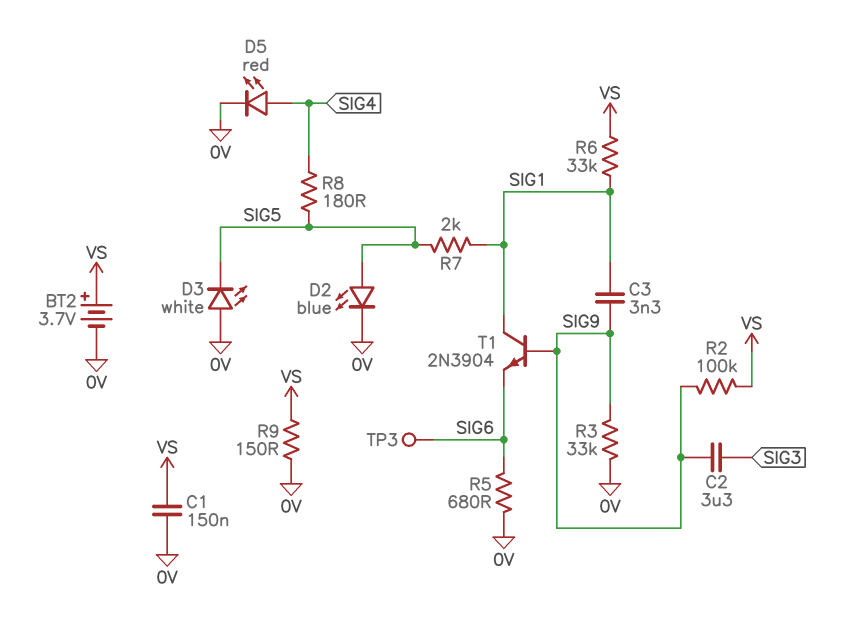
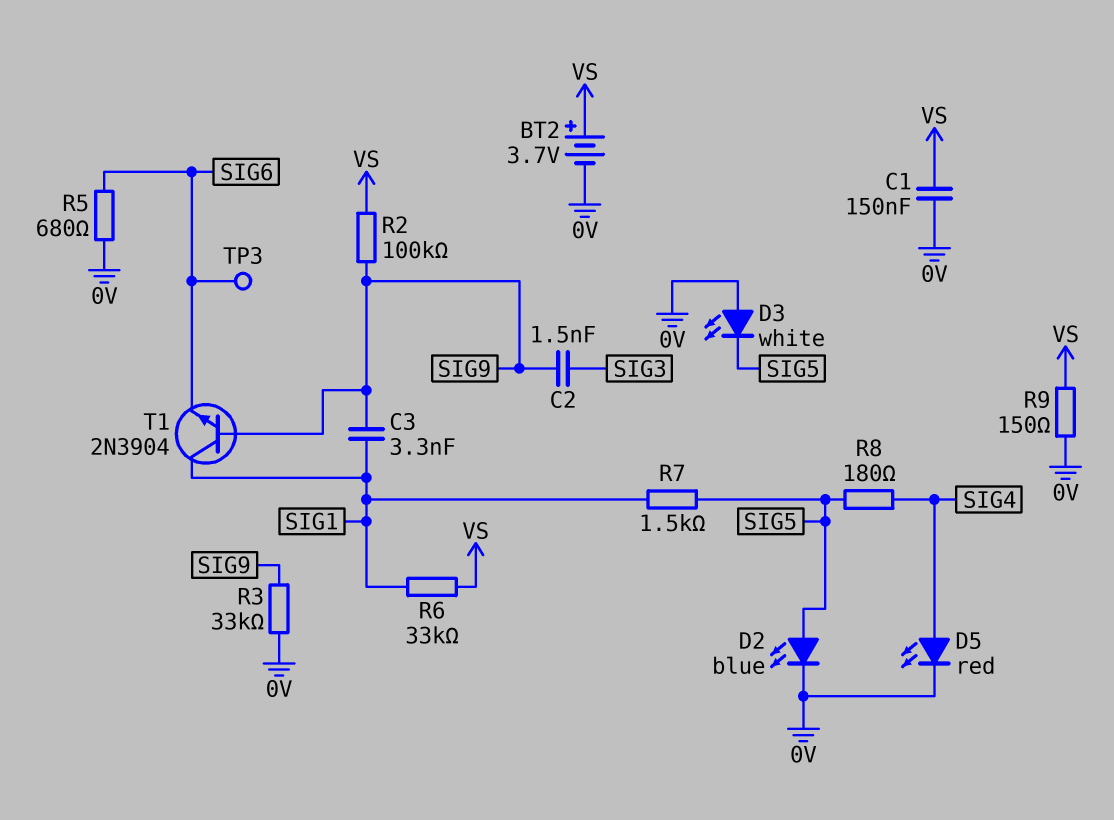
C2: 3.3uF (SIG3, SIG9) -> 1.5nF (SIG3, SIG9)
R7: 2k (SIG1, SIG5) -> 1.5k (SIG1, SIG5)

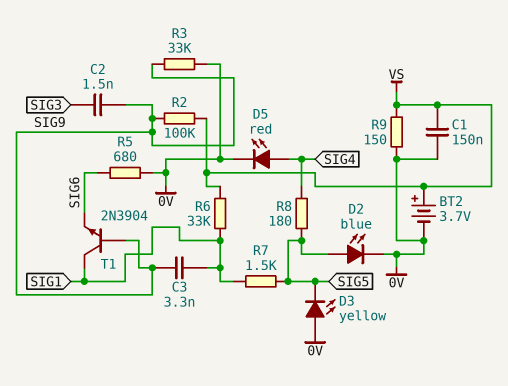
D3: LED white (A 0V, K SIG5) -> LED yellow (A 0V, K SIG5)
TP3: test point (SIG6) -> none

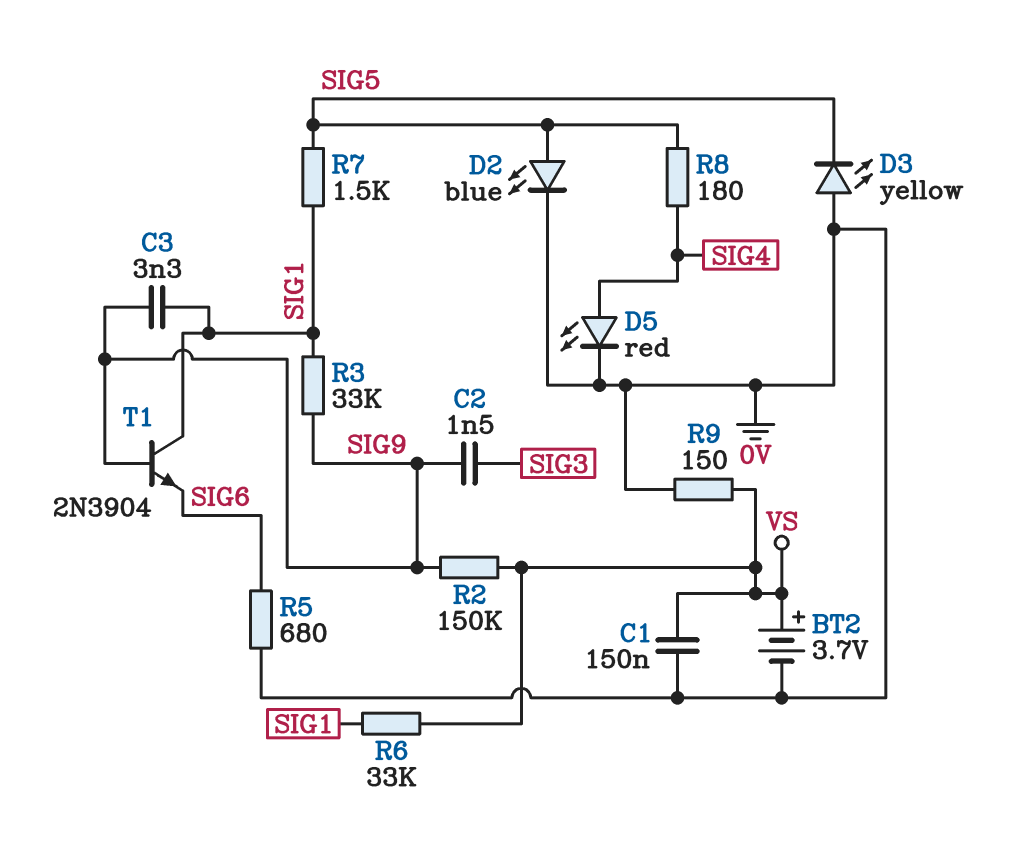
R2: 100k (SIG9, VS) -> 150k (SIG9, VS)
R3: 33k (0V, SIG9) -> 33k (SIG1, SIG9)

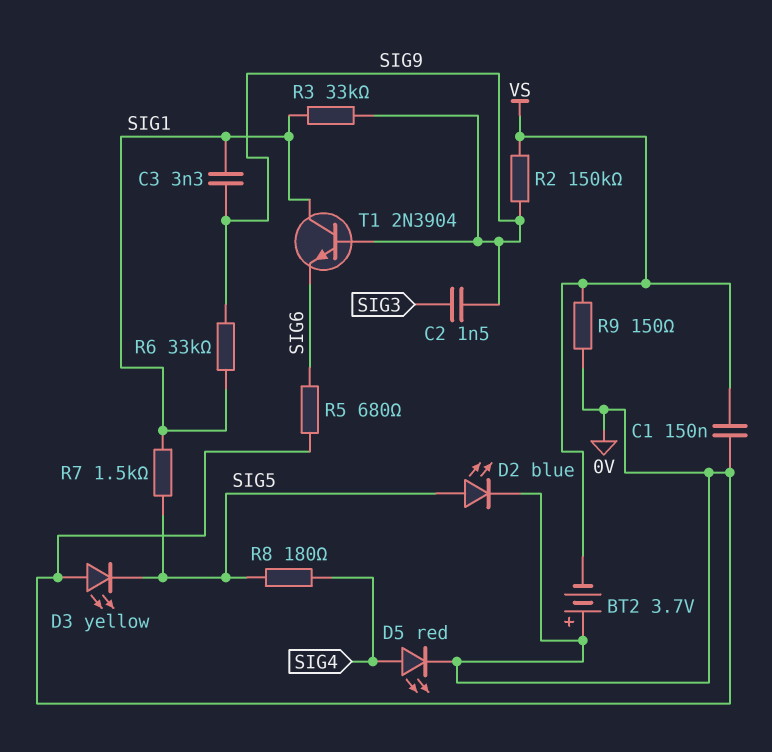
BT2: 3.7V (plus VS, minus 0V) -> 3.7V (plus 0V, minus VS)
R6: 33k (SIG1, VS) -> 33k (SIG1, SIG9)

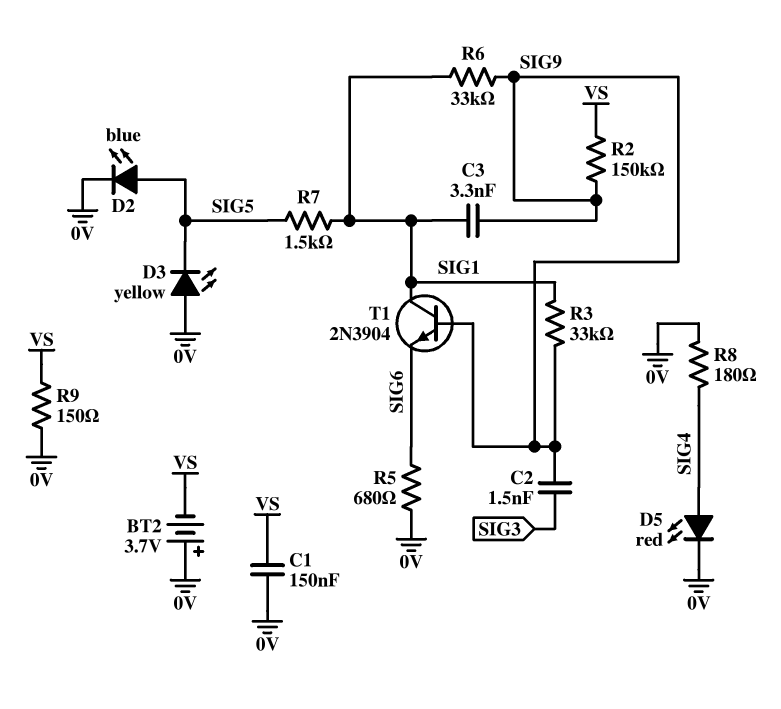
R8: 180 (SIG4, SIG5) -> 180 (0V, SIG4)

